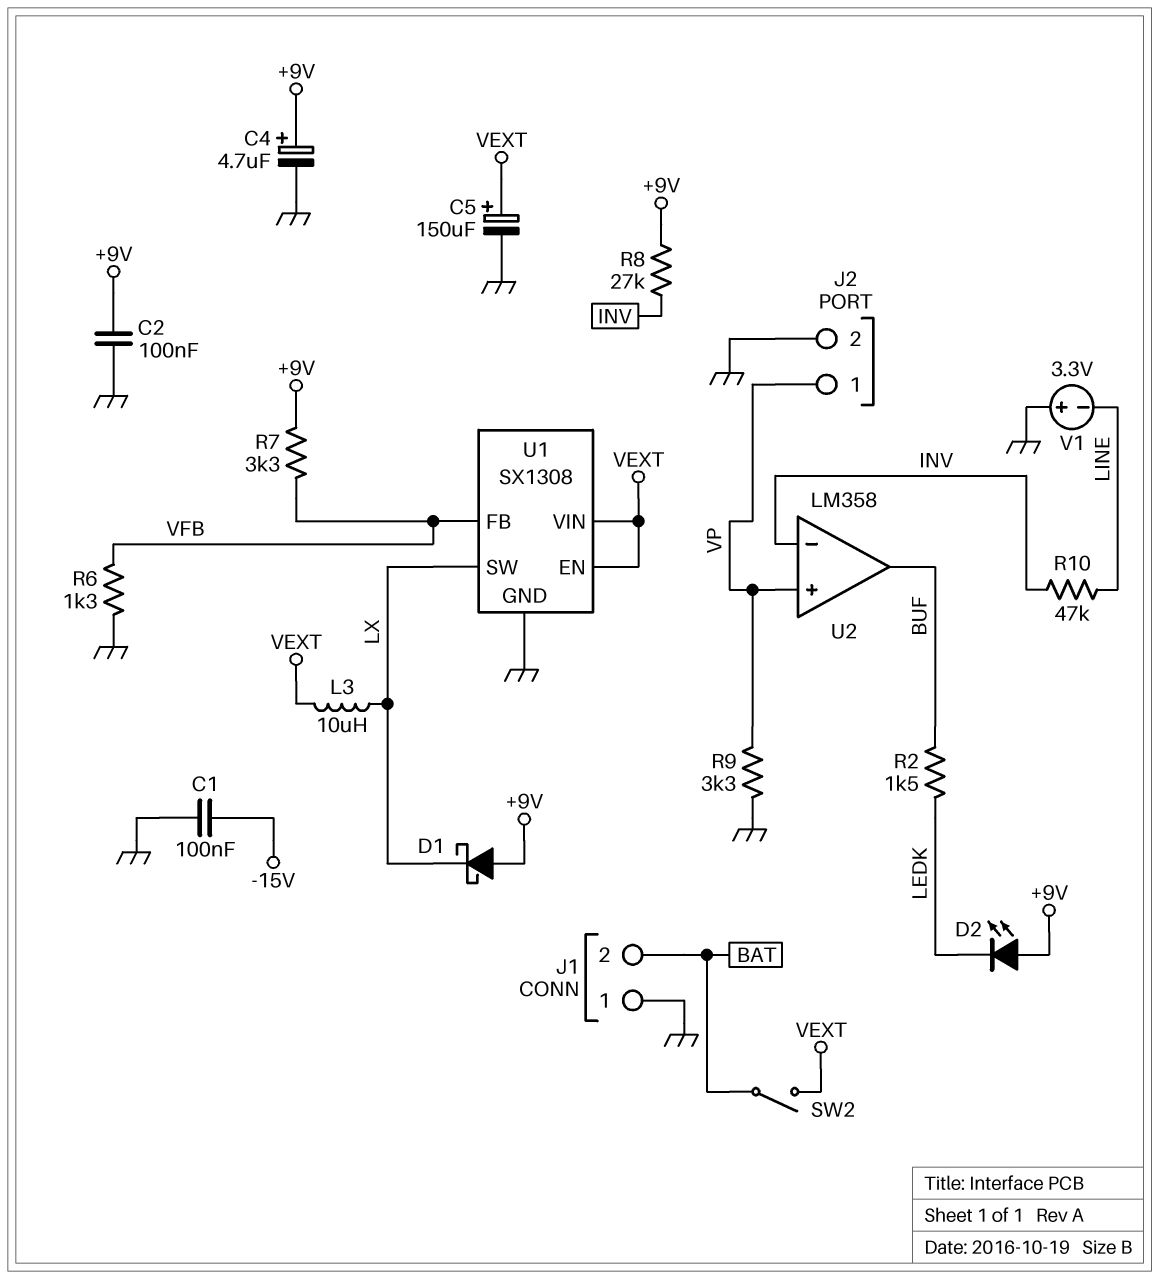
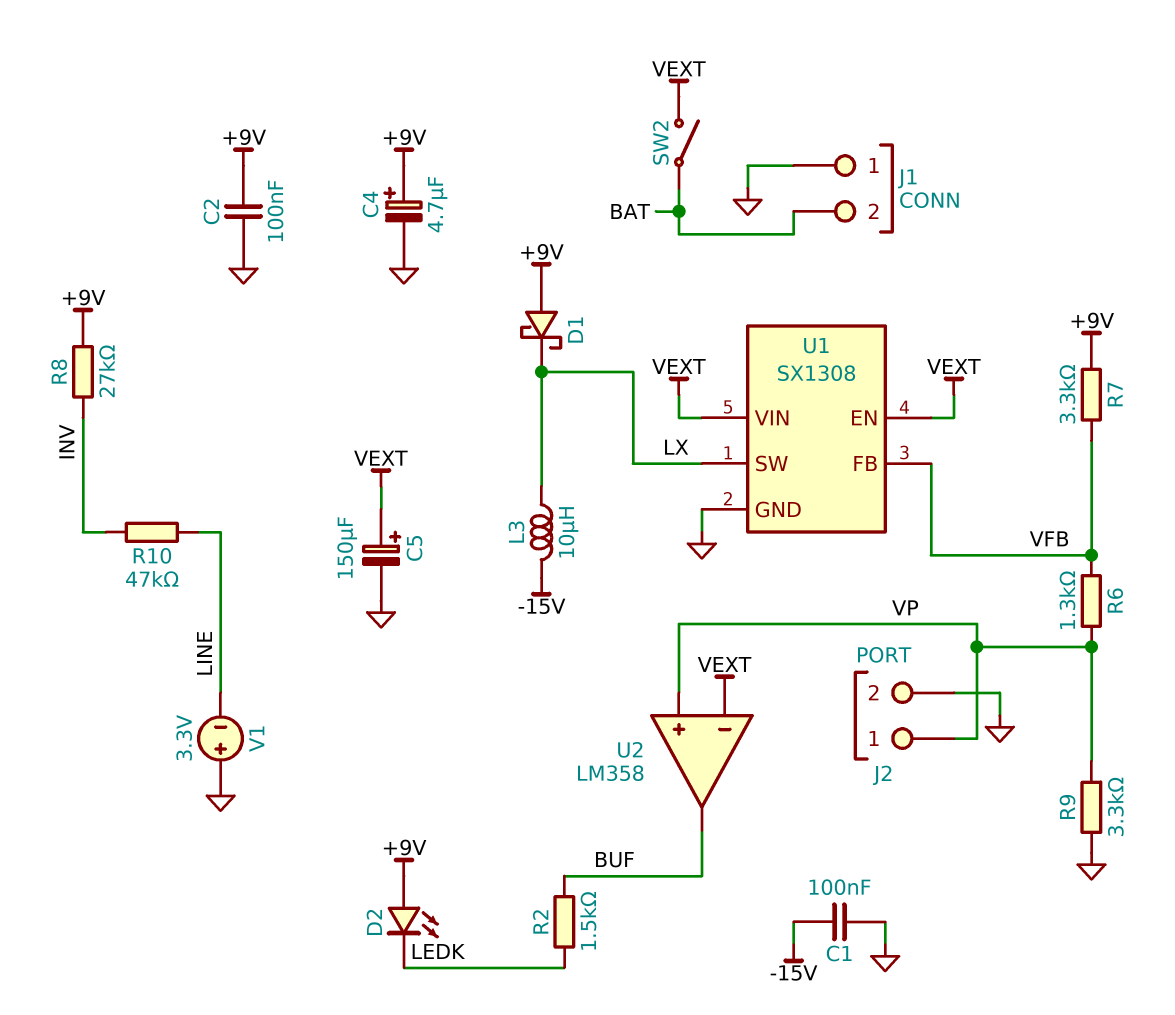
L3: 10uH (LX, VEXT) -> 10uH (-15V, LX)
R6: 1.3k (GND, VFB) -> 1.3k (VFB, VP)
U2 pin in-: INV -> VEXT

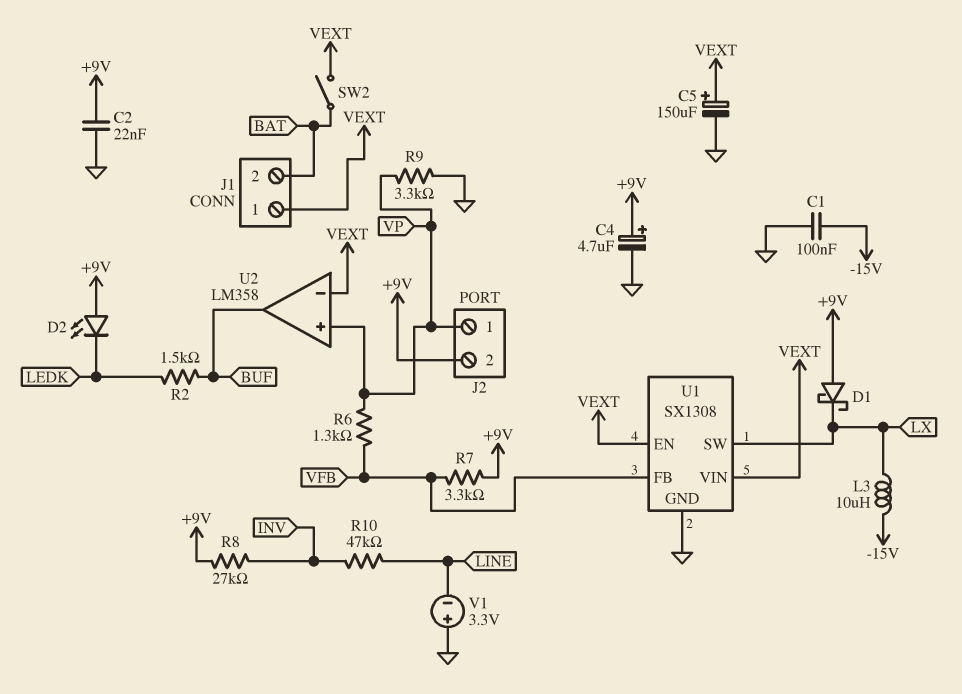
C2: 100nF (+9V, GND) -> 22nF (+9V, GND)
J1 pin 1: GND -> VEXT
J2 pin 2: GND -> +9V

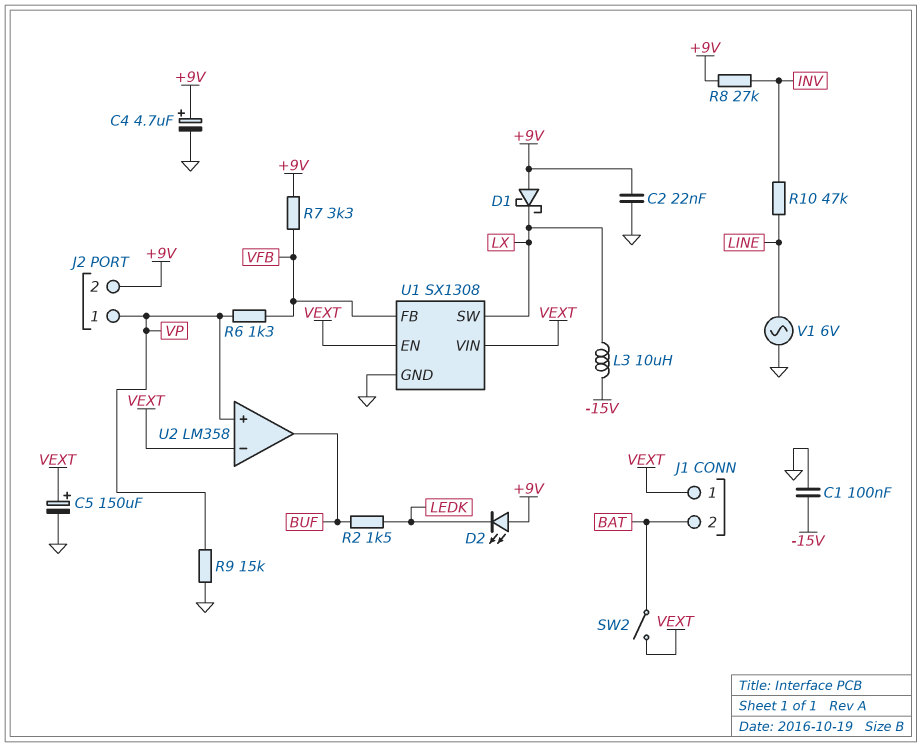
R9: 3.3k (GND, VP) -> 15k (GND, VP)
V1: 3.3V (plus GND, minus LINE) -> AC 6V (GND, LINE)

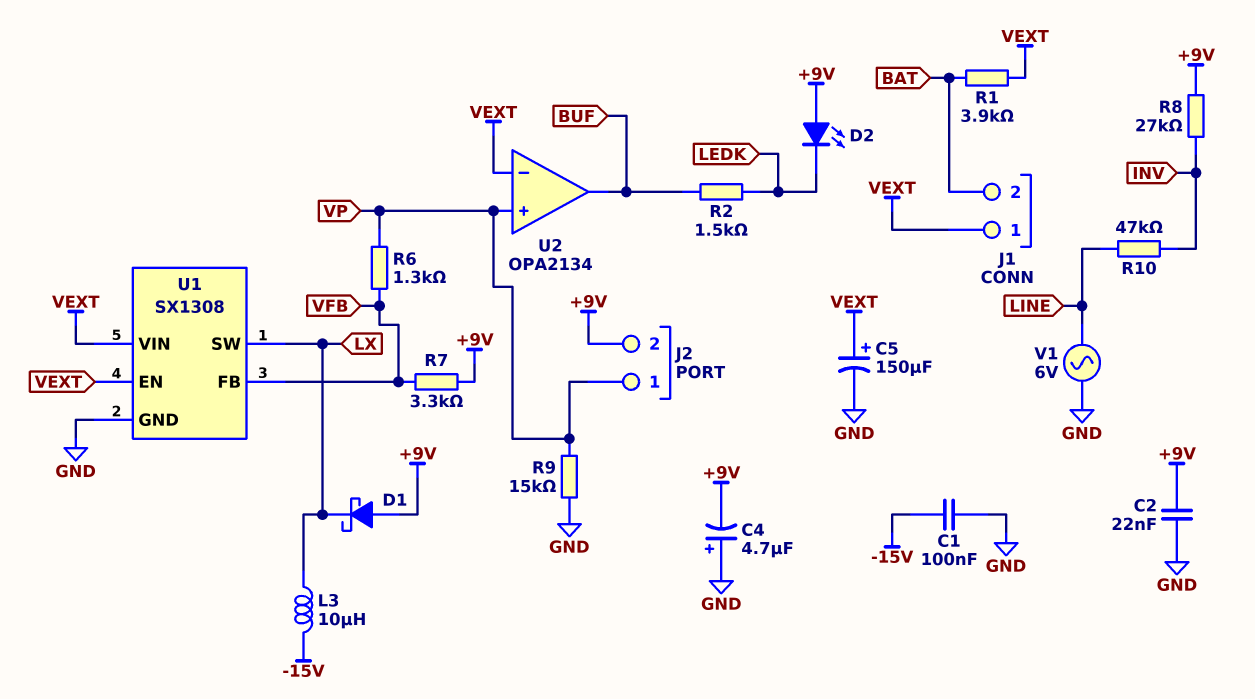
C4: 4.7uF (plus +9V, minus GND) -> 4.7uF (plus GND, minus +9V)
R1: none -> 3.9k (BAT, VEXT)
SW2: switch (BAT, VEXT) -> none
U2: LM358 -> OPA2134

